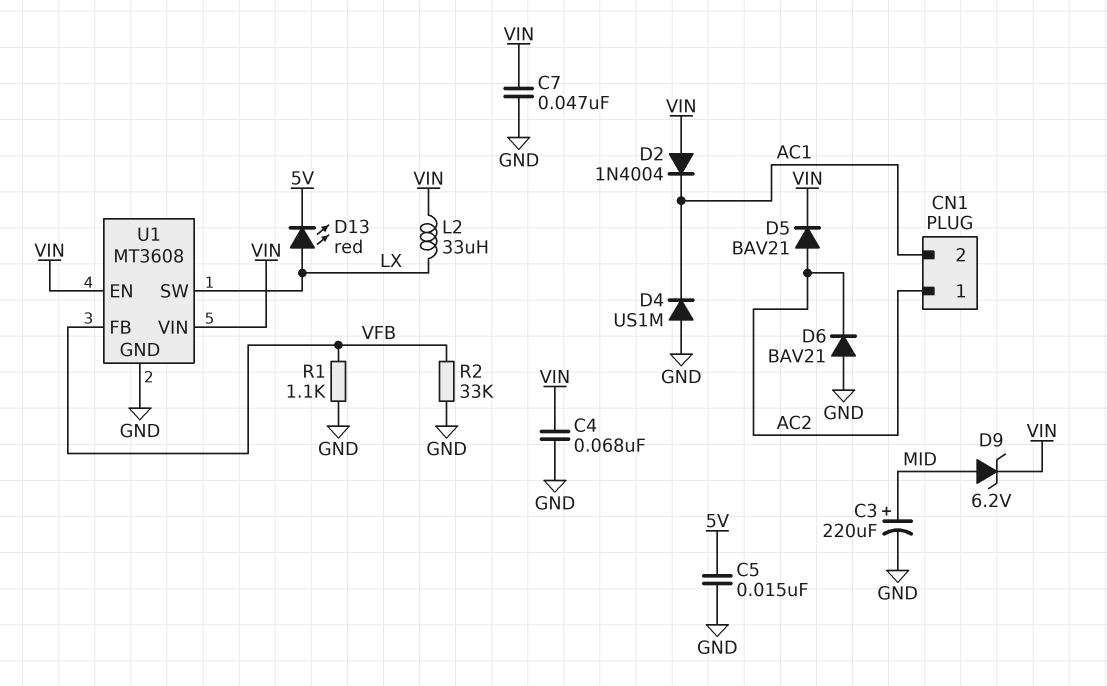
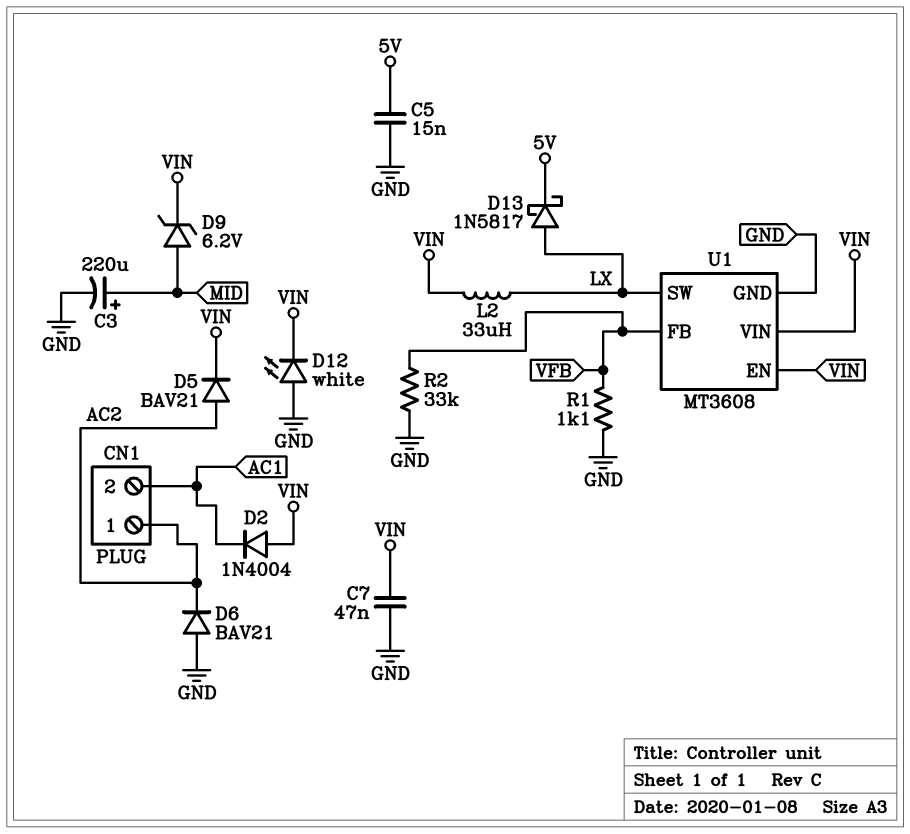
C4: 68nF (GND, VIN) -> none
D4: diode US1M (A GND, K AC1) -> none
D12: none -> LED white (A GND, K VIN)
D13: LED red (A LX, K 5V) -> schottky 1N5817 (A LX, K 5V)

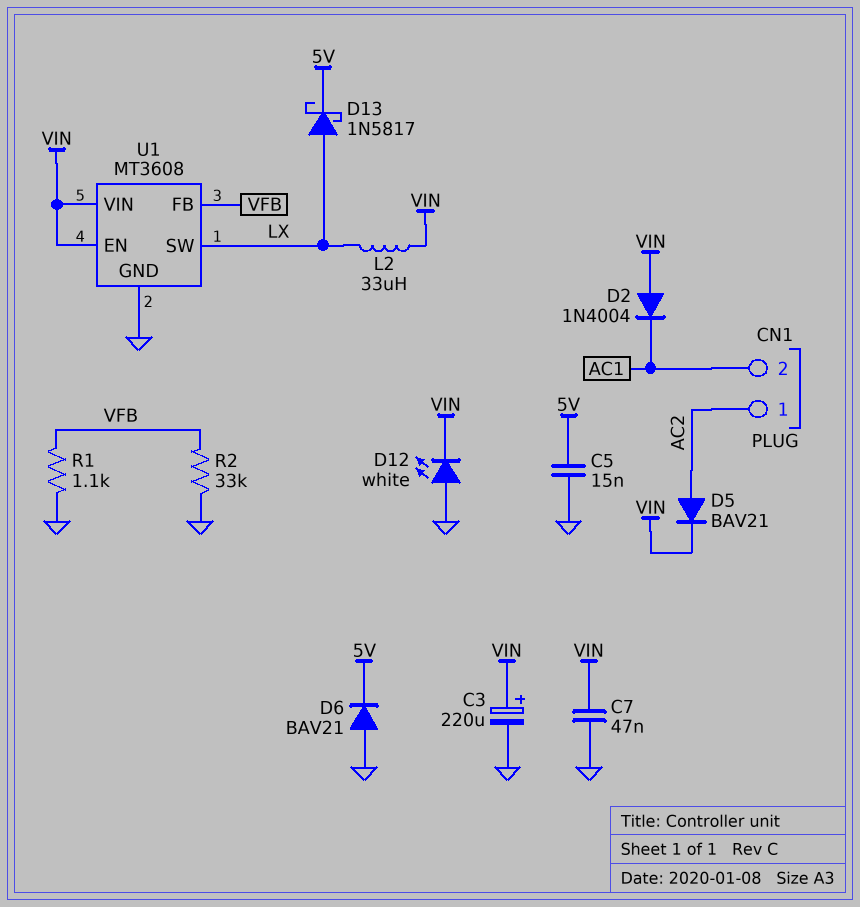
C3: 220uF (plus MID, minus GND) -> 220uF (plus VIN, minus GND)
D6: diode BAV21 (A GND, K AC2) -> diode BAV21 (A GND, K 5V)
D9: zener 6.2V (A MID, K VIN) -> none

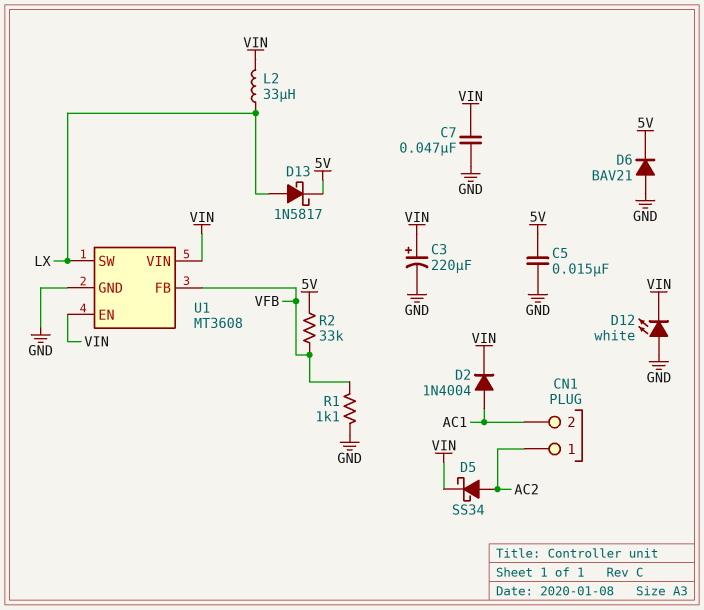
D2: diode 1N4004 (A VIN, K AC1) -> diode 1N4004 (A AC1, K VIN)
D5: diode BAV21 (A AC2, K VIN) -> schottky SS34 (A AC2, K VIN)
R2: 33k (GND, VFB) -> 33k (5V, VFB)

